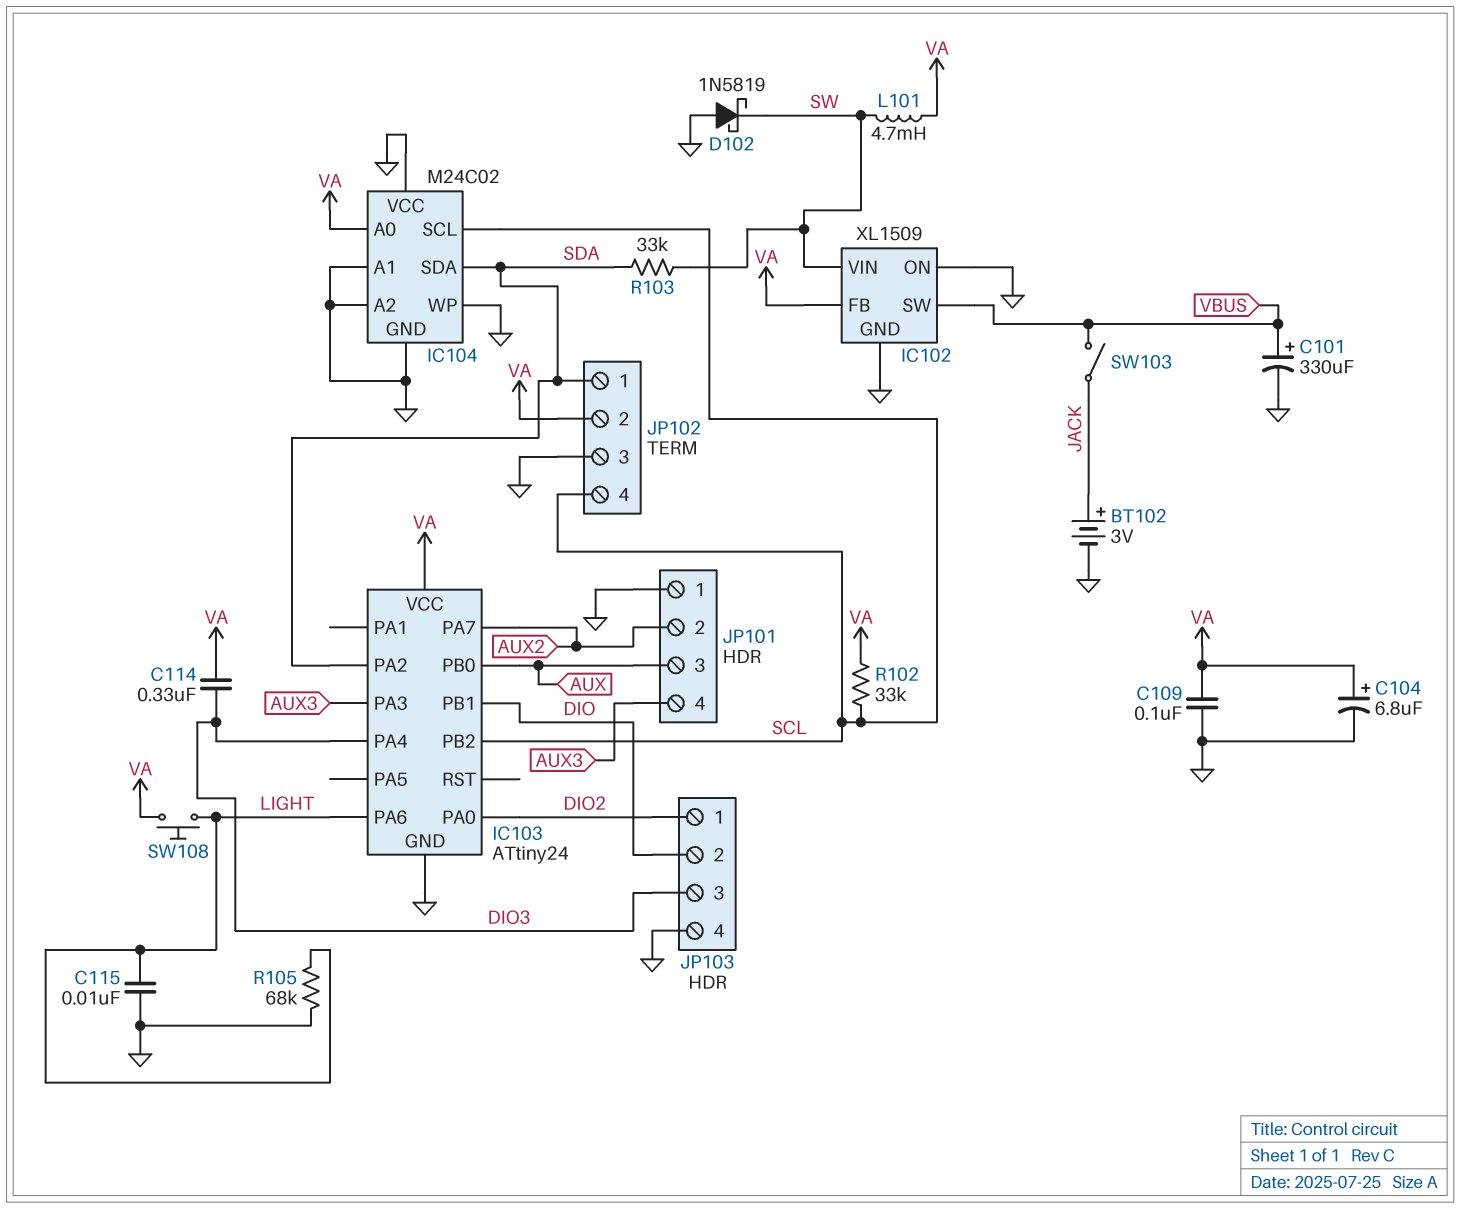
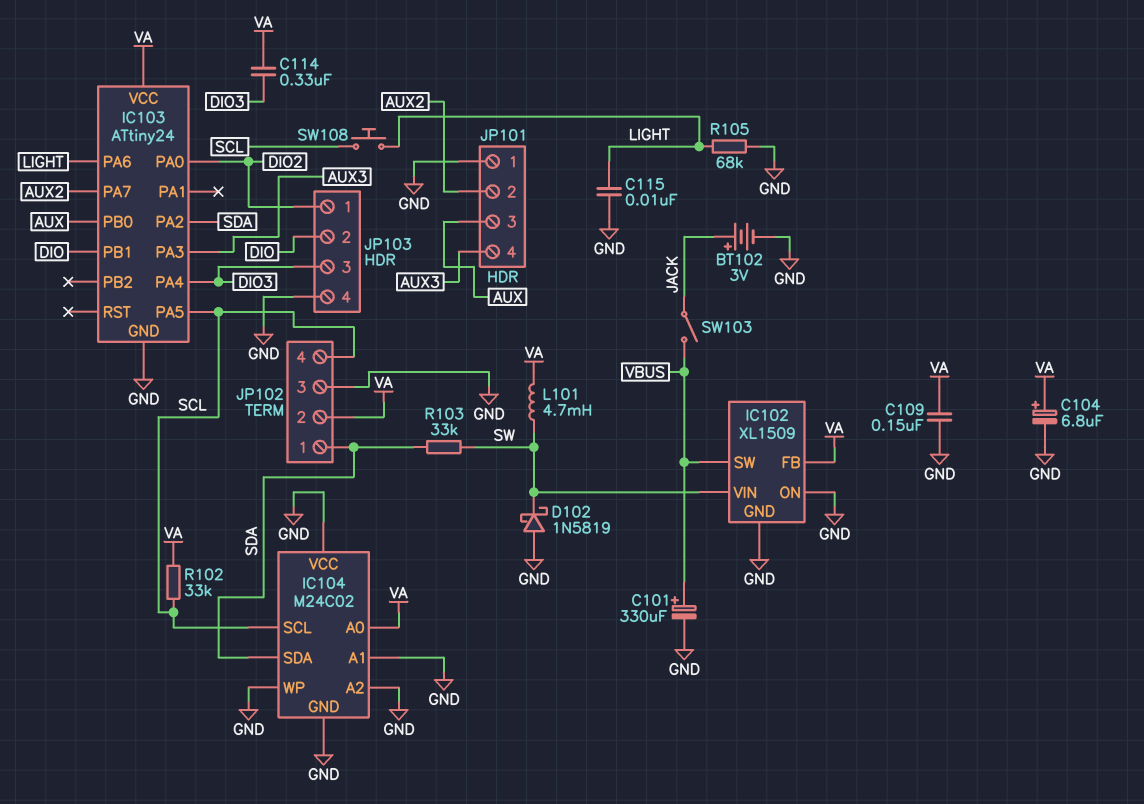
C109: 100nF (GND, VA) -> 150nF (GND, VA)
IC103 pin PA5: none -> SCL
IC103 pin PB2: SCL -> none
SW108: button (LIGHT, VA) -> button (LIGHT, SCL)

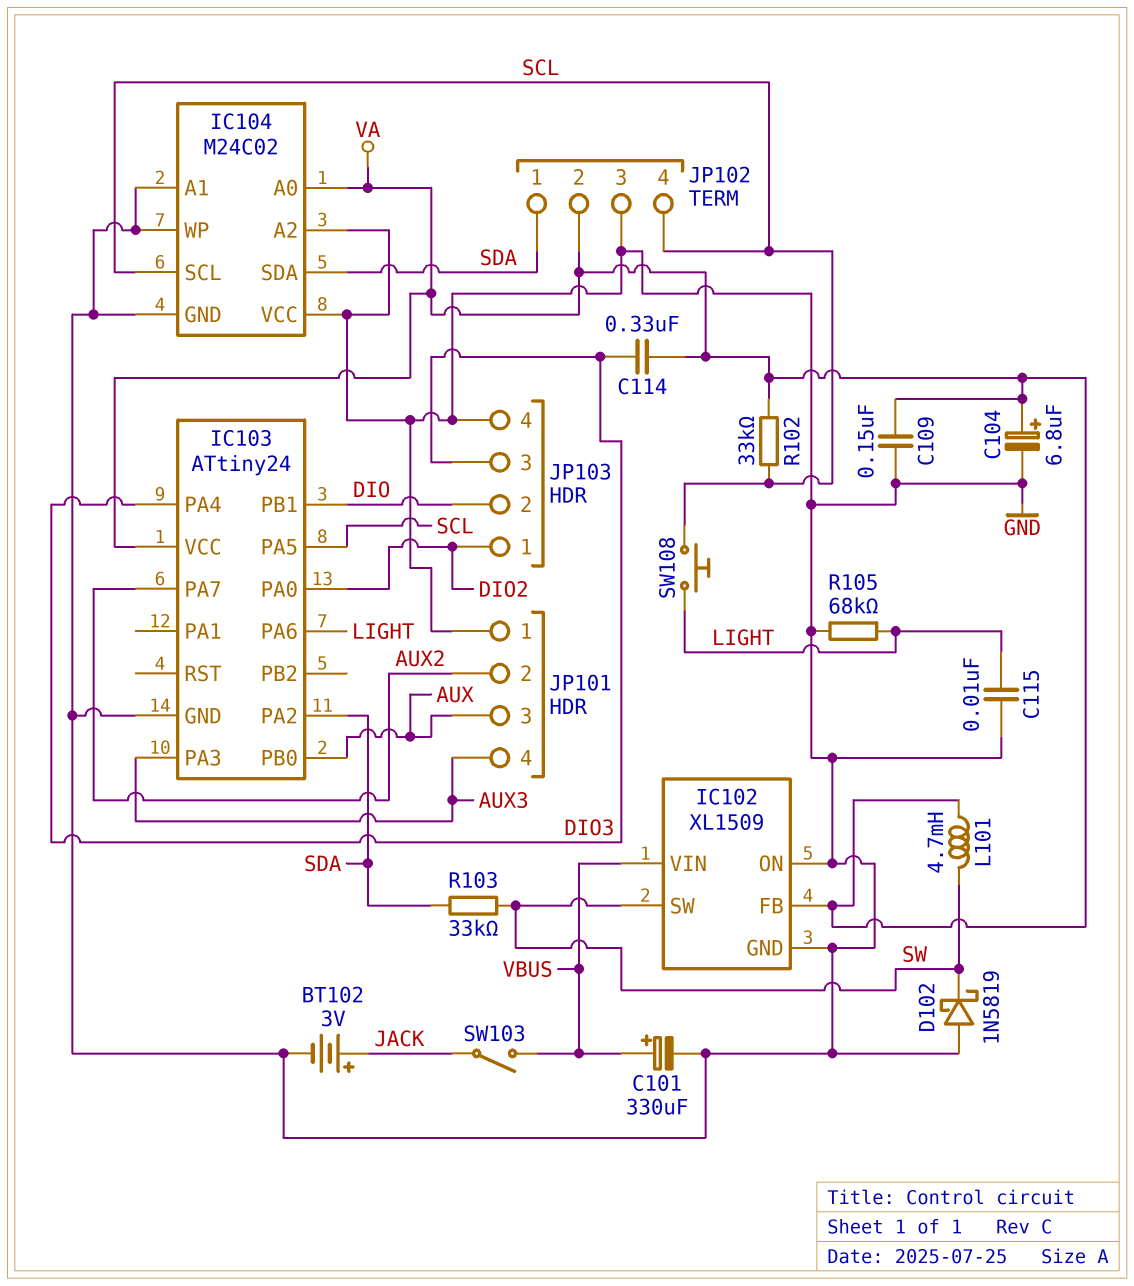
IC102 pin SW: VBUS -> SW
IC102 pin VIN: SW -> VBUS

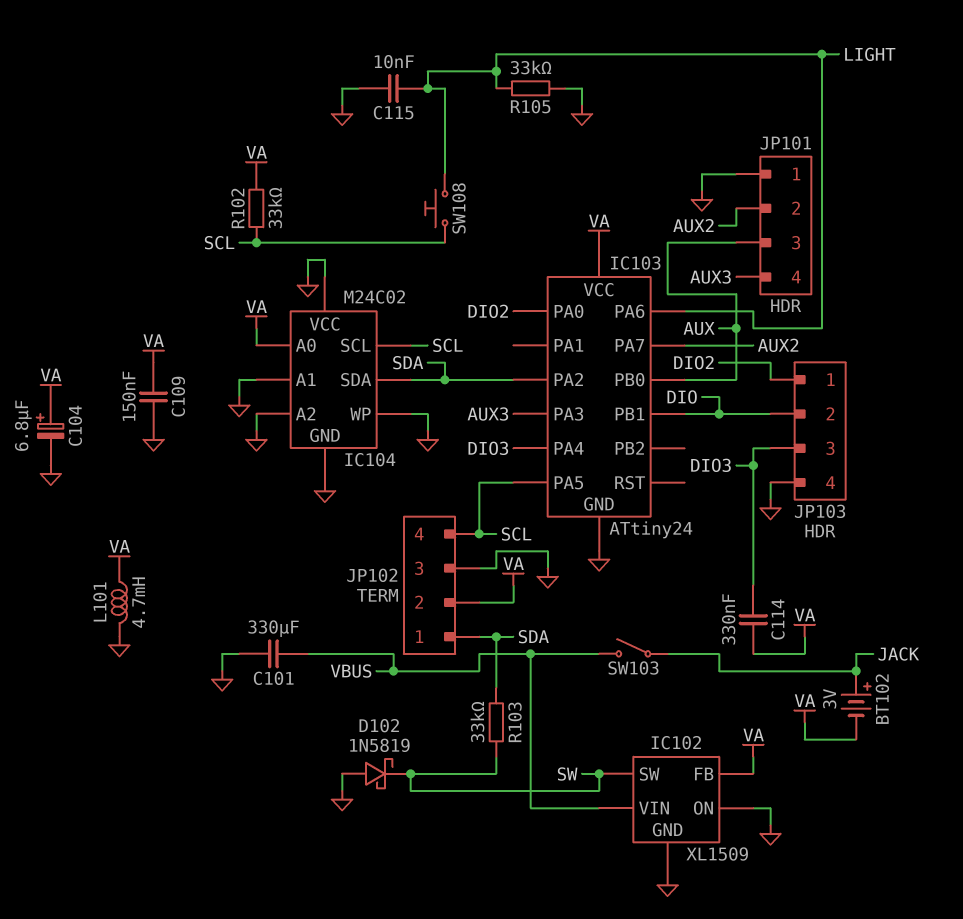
BT102: 3V (plus JACK, minus GND) -> 3V (plus JACK, minus VA)
C101: 330uF (plus VBUS, minus GND) -> 330uF (GND, VBUS)
L101: 4.7mH (SW, VA) -> 4.7mH (GND, VA)
R105: 68k (GND, LIGHT) -> 33k (GND, LIGHT)

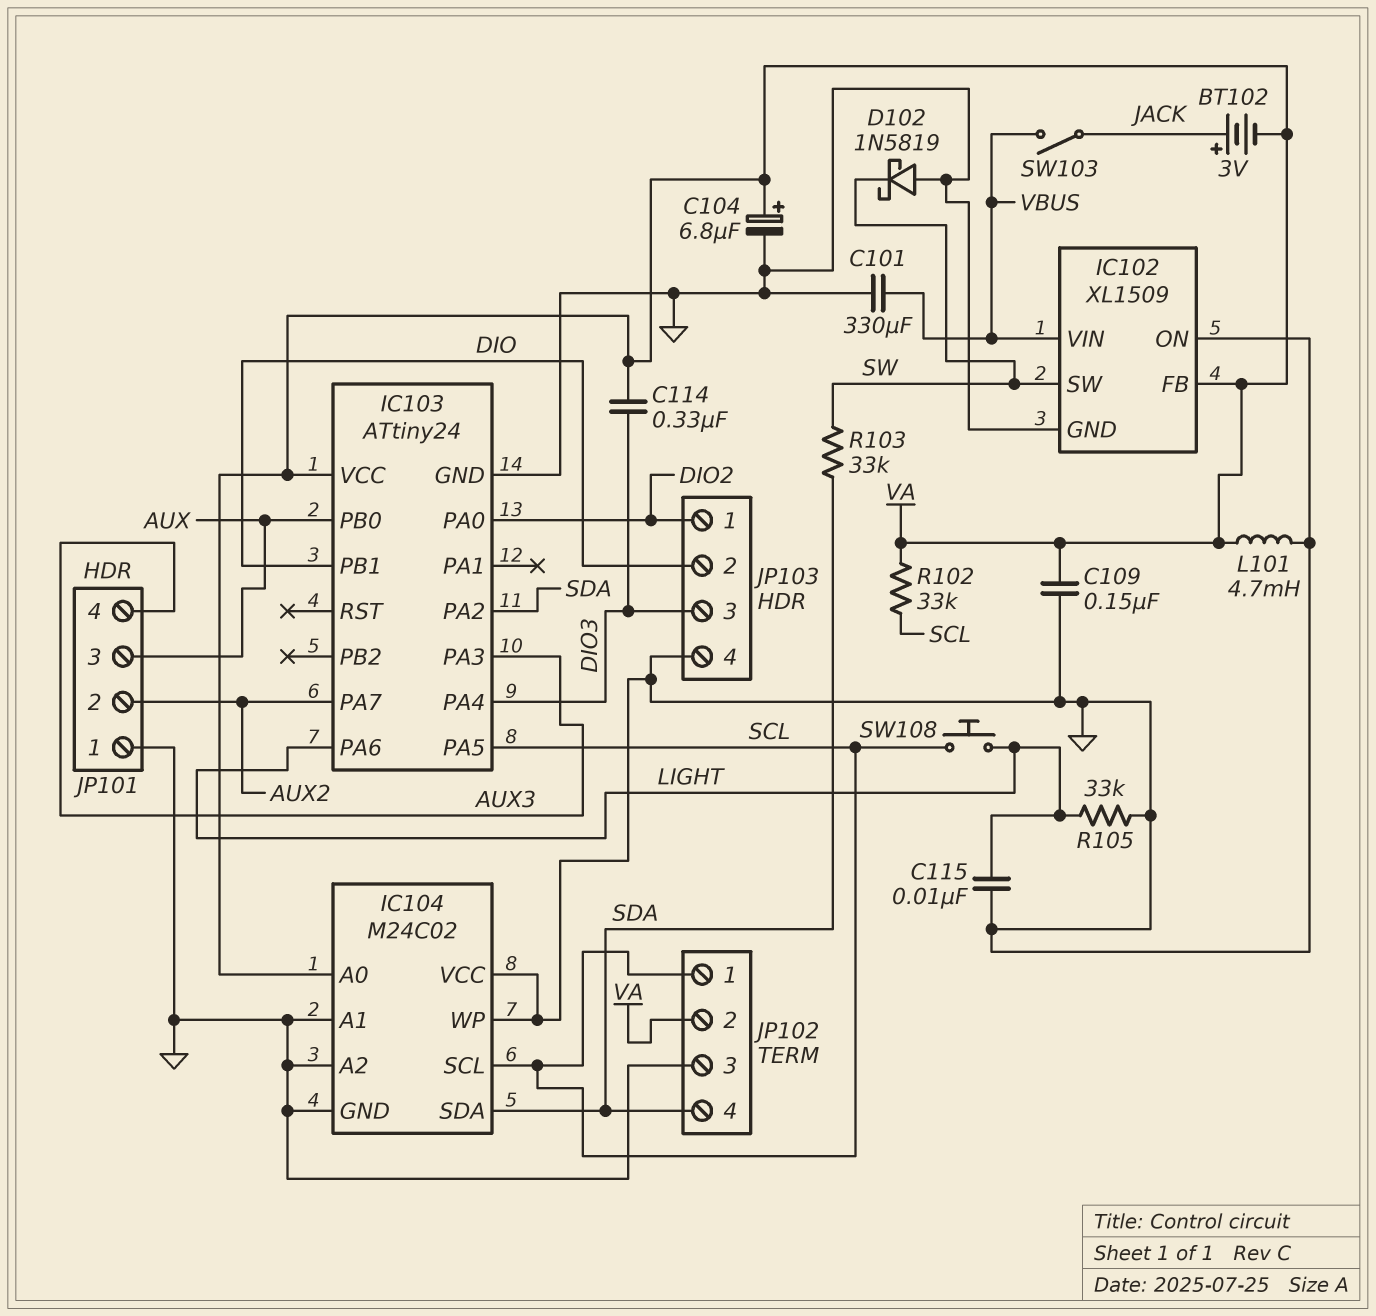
JP102 pin 1: SDA -> SCL
JP102 pin 4: SCL -> SDA

